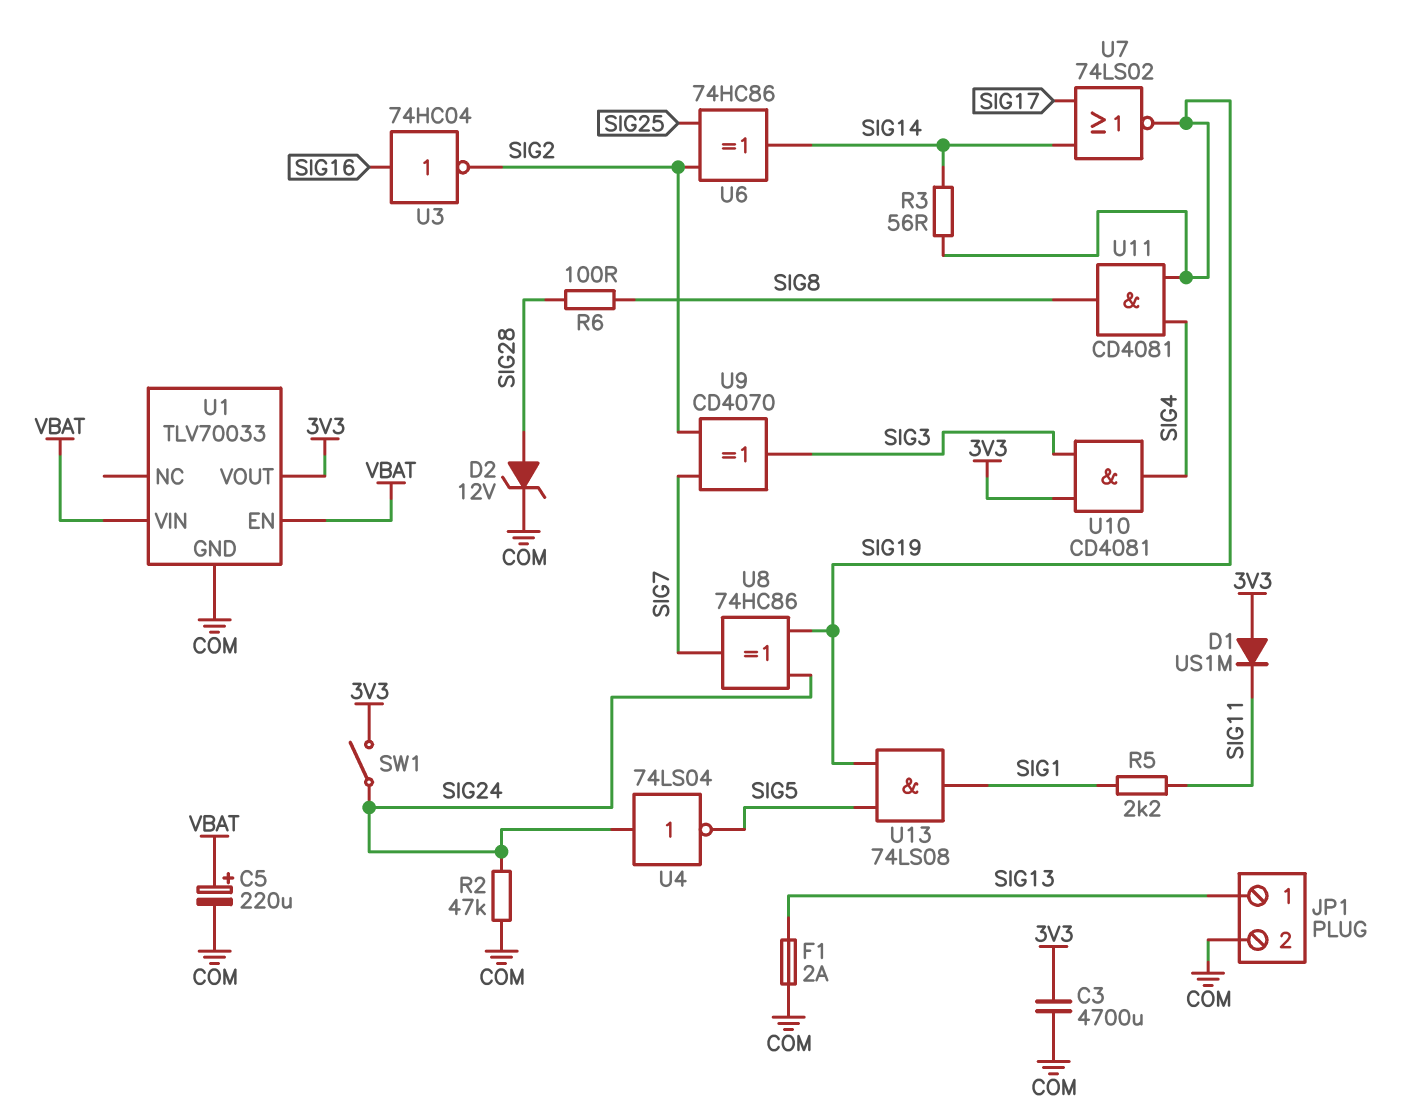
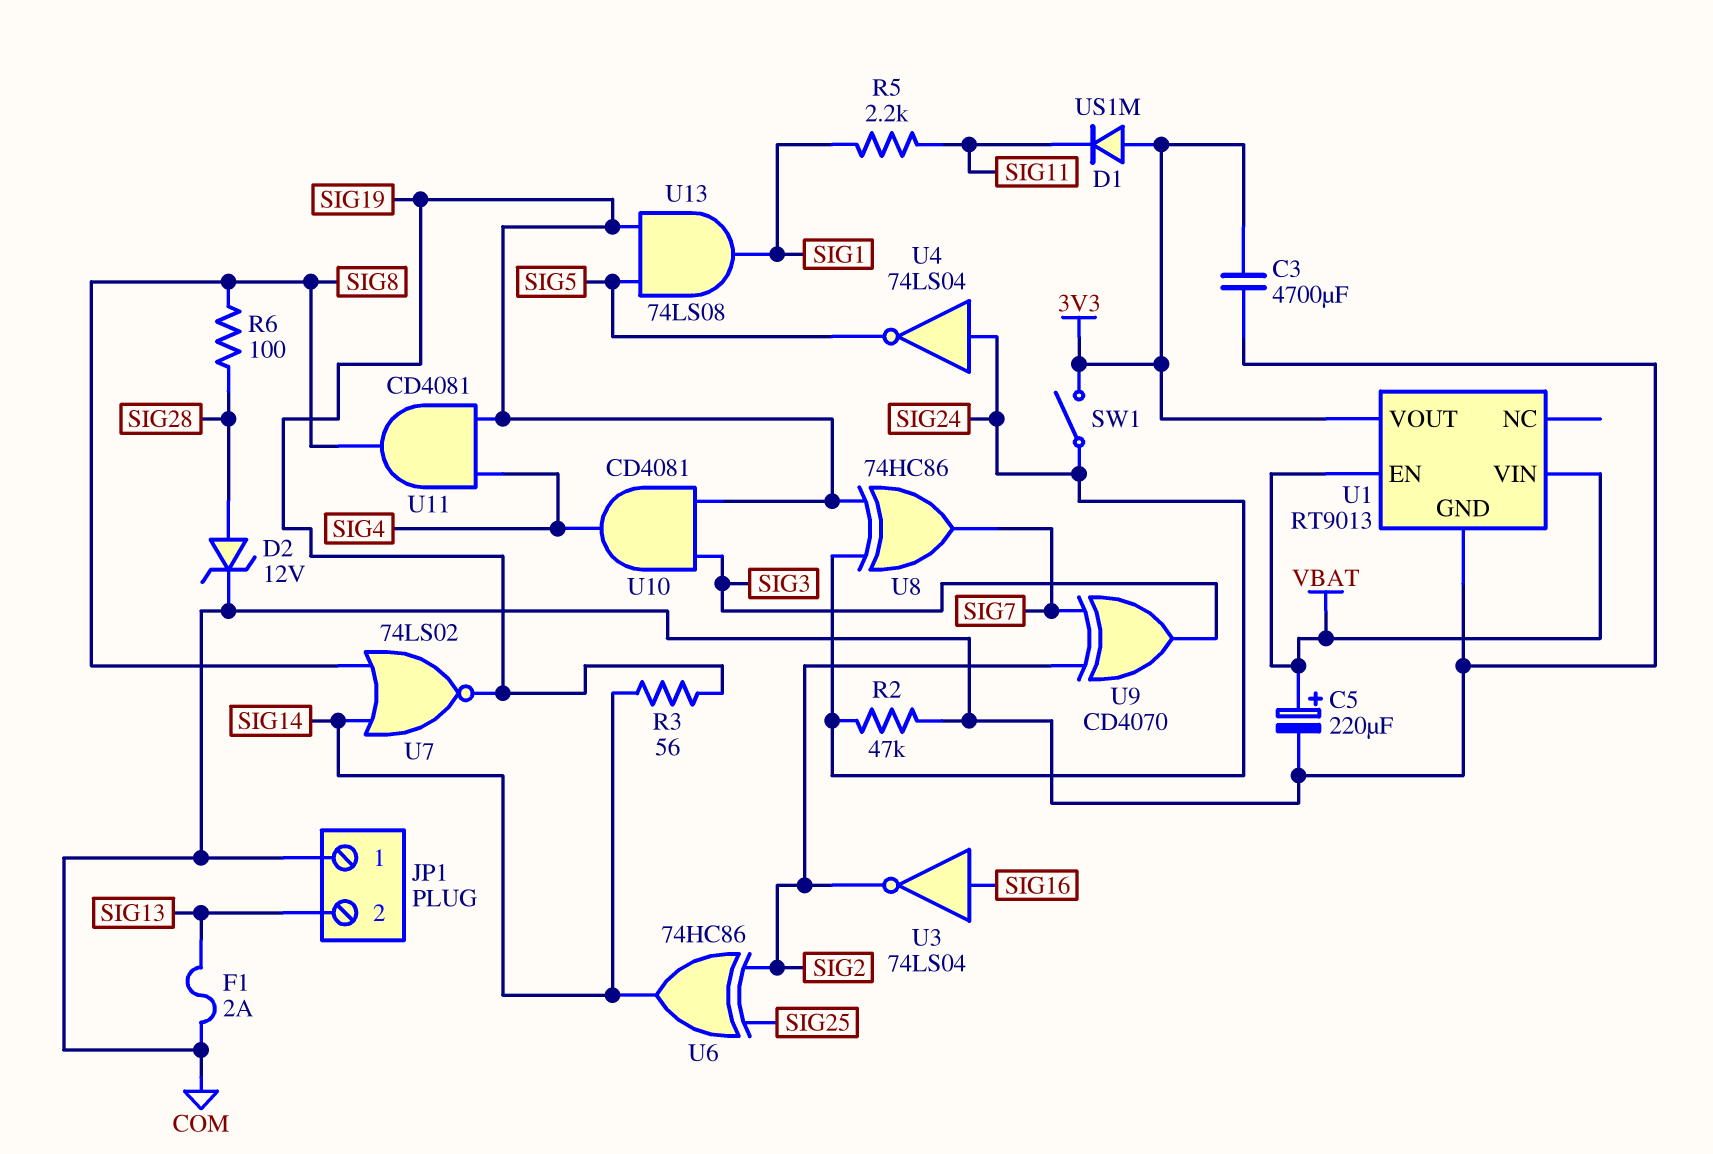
JP1 pin 1: SIG13 -> COM
JP1 pin 2: COM -> SIG13
U1: TLV70033 -> RT9013
U3: NOT 74HC04 (in SIG16, out SIG2) -> NOT 74LS04 (in SIG16, out SIG2)
U7: NOR 74LS02 (in SIG14, in SIG17, out SIG19) -> NOR 74LS02 (in SIG8, in SIG14, out SIG19)
U10: AND CD4081 (in 3V3, in SIG3, out SIG4) -> AND CD4081 (in SIG3, in SIG19, out SIG4)

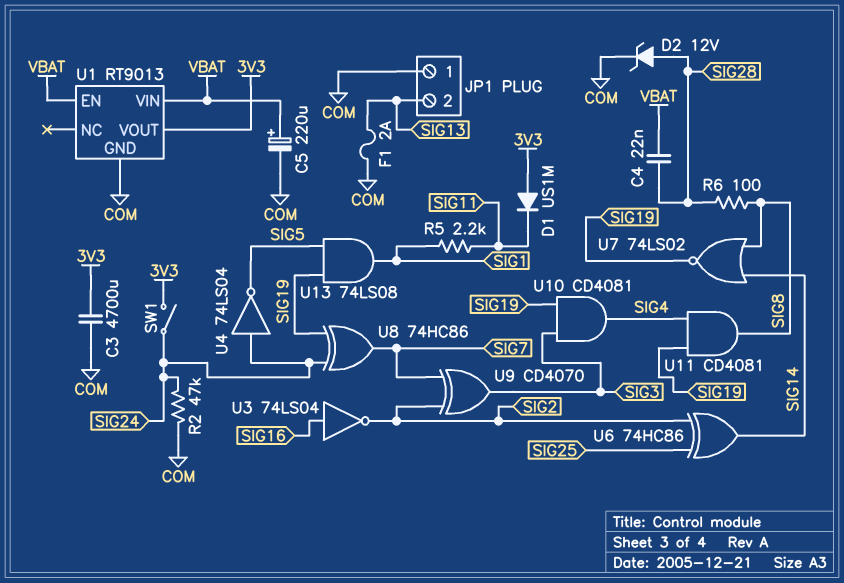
C4: none -> 22nF (SIG28, VBAT)
R3: 56 (SIG14, SIG19) -> none

